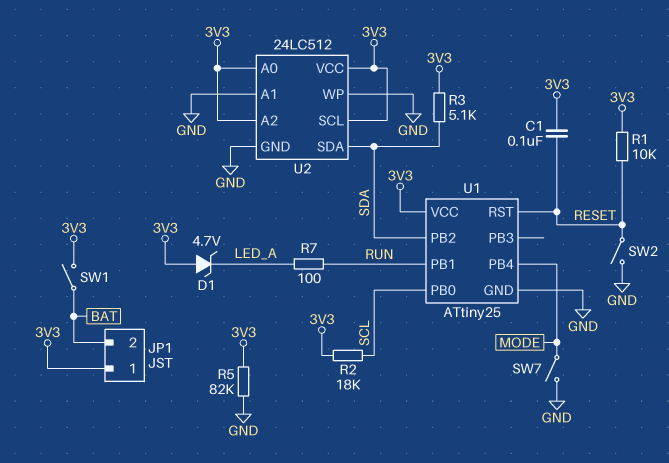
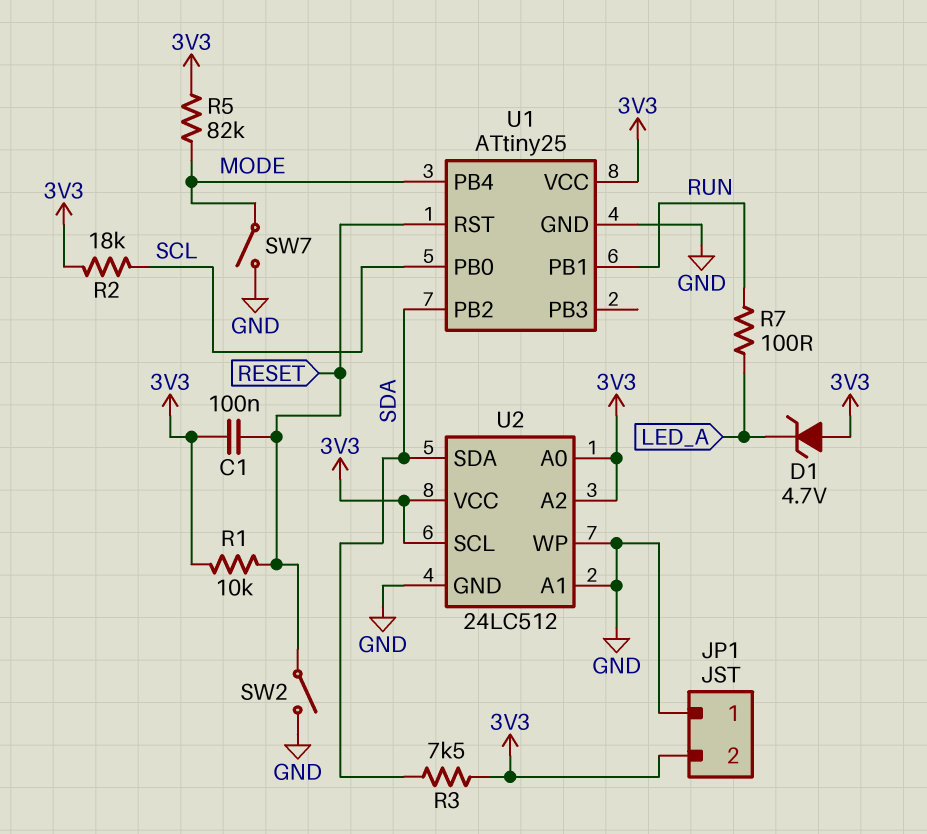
JP1 pin 1: 3V3 -> GND
JP1 pin 2: BAT -> 3V3
R3: 5.1k (3V3, SDA) -> 7.5k (3V3, SDA)
R5: 82k (3V3, GND) -> 82k (3V3, MODE)
SW1: switch (3V3, BAT) -> none

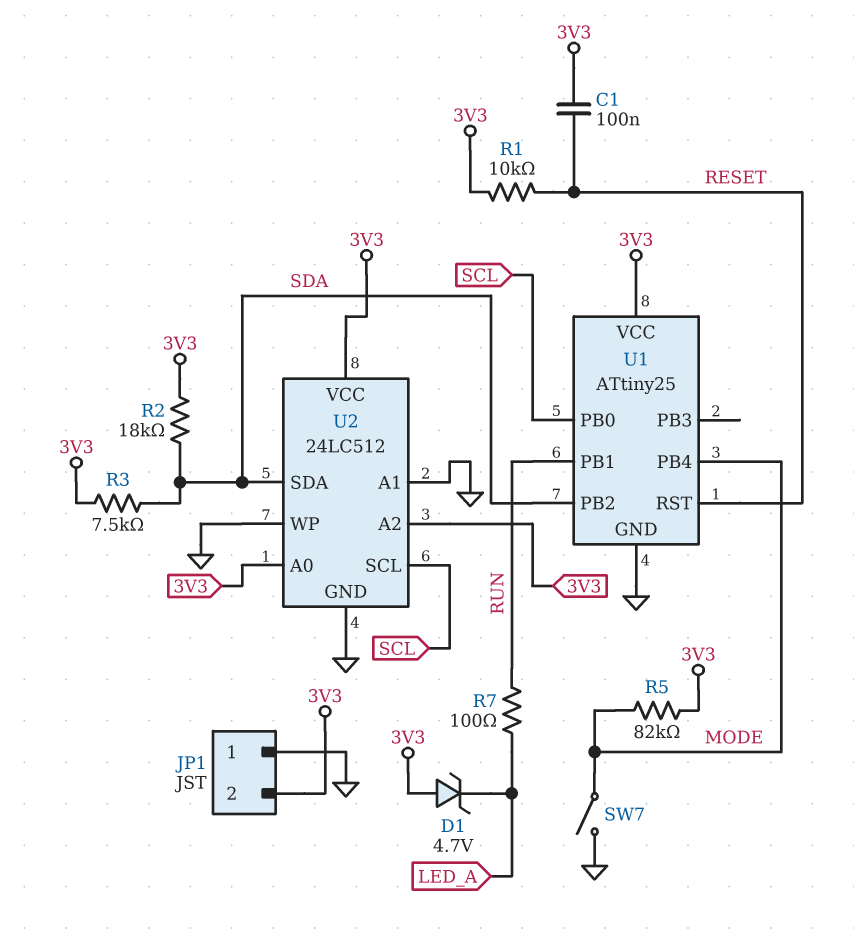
R2: 18k (3V3, SCL) -> 18k (3V3, SDA)
SW2: switch (GND, RESET) -> none
U2 pin SCL: 3V3 -> SCL

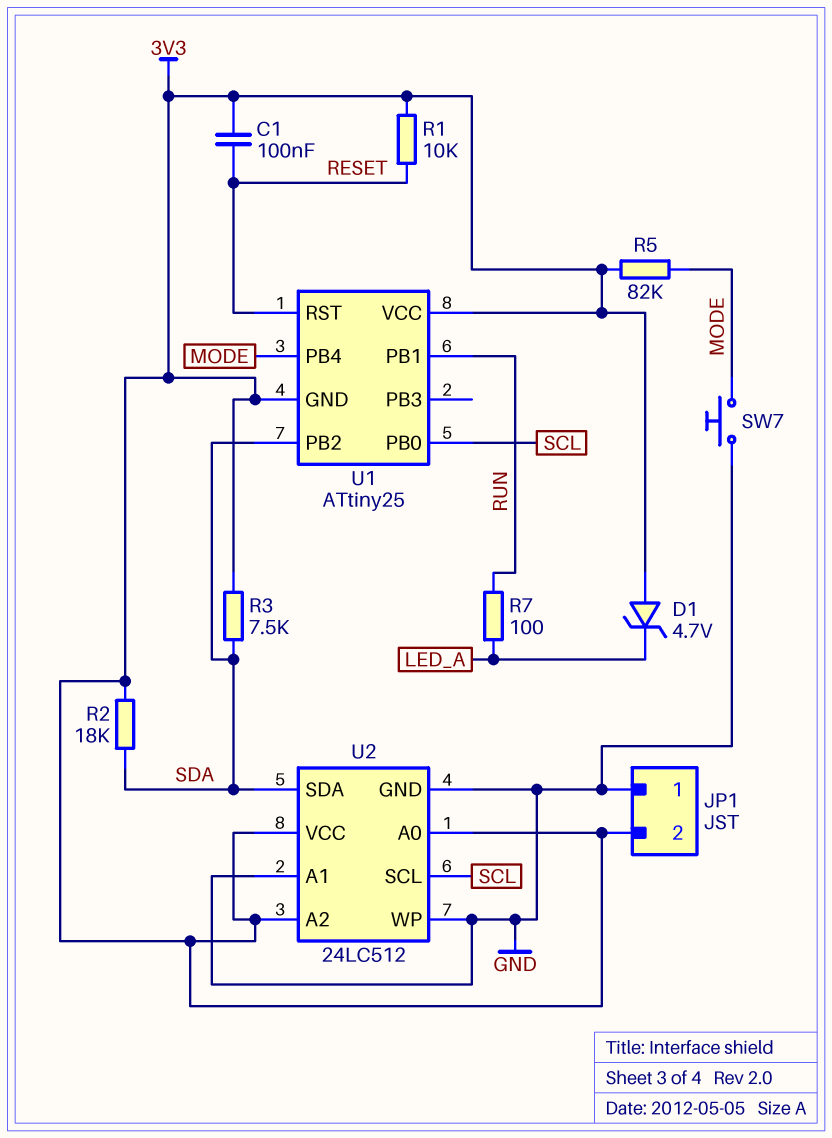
SW7: switch (GND, MODE) -> button (GND, MODE)
U1 pin GND: GND -> 3V3

